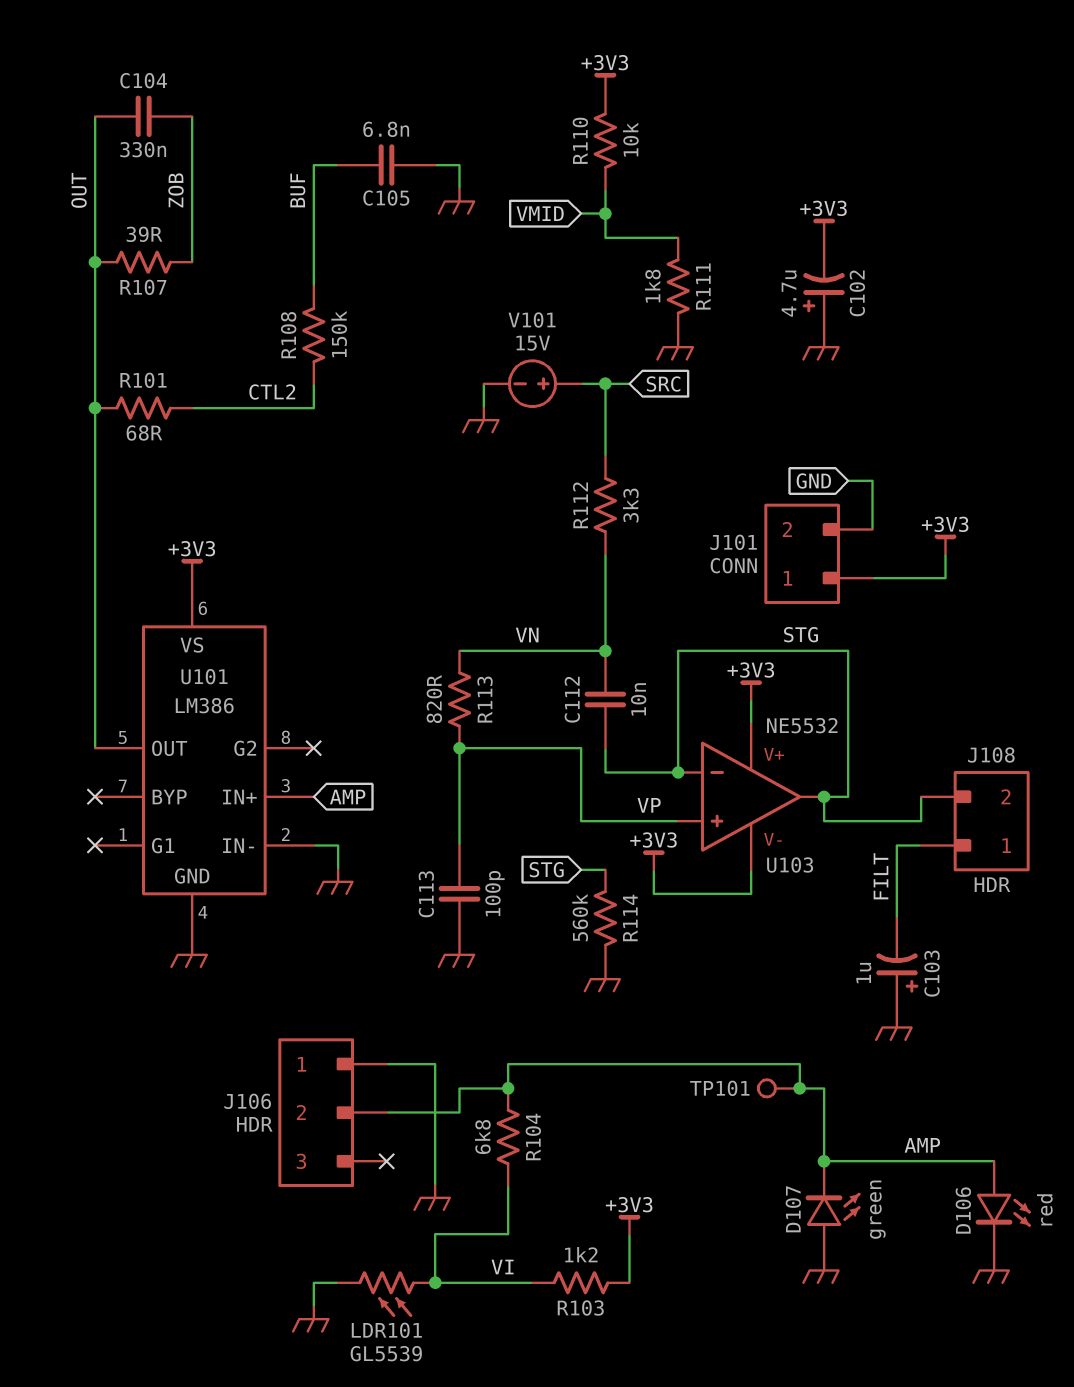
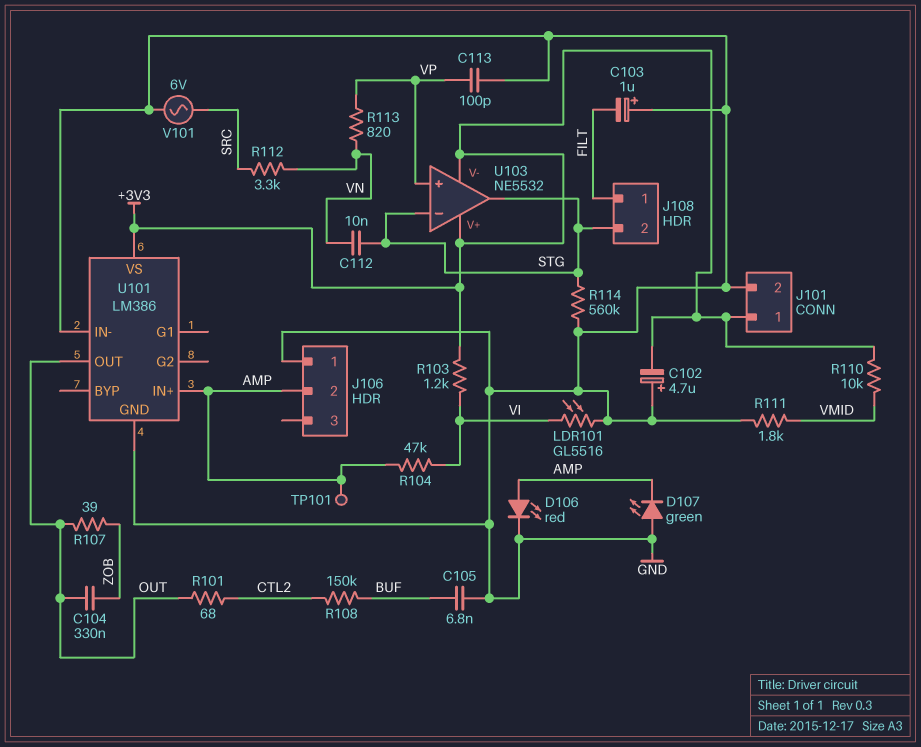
LDR101: GL5539 (GND, VI) -> GL5516 (GND, VI)
R104: 6.8k (AMP, VI) -> 47k (AMP, VI)
V101: 15V (plus SRC, minus GND) -> AC 6V (GND, SRC)

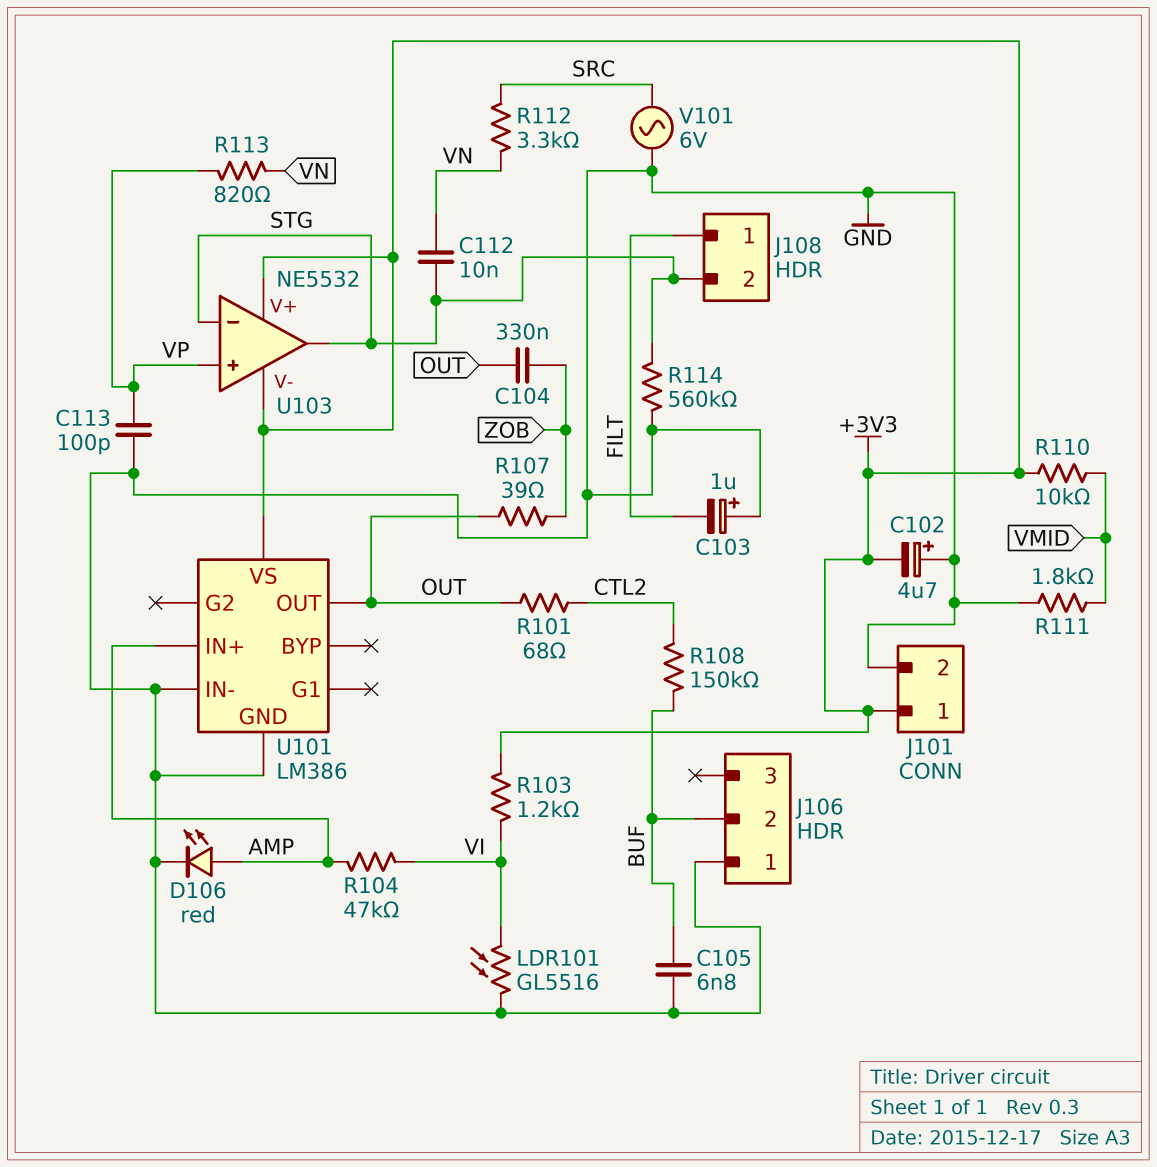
D107: LED green (A GND, K AMP) -> none
J106 pin 2: AMP -> BUF
TP101: test point (AMP) -> none

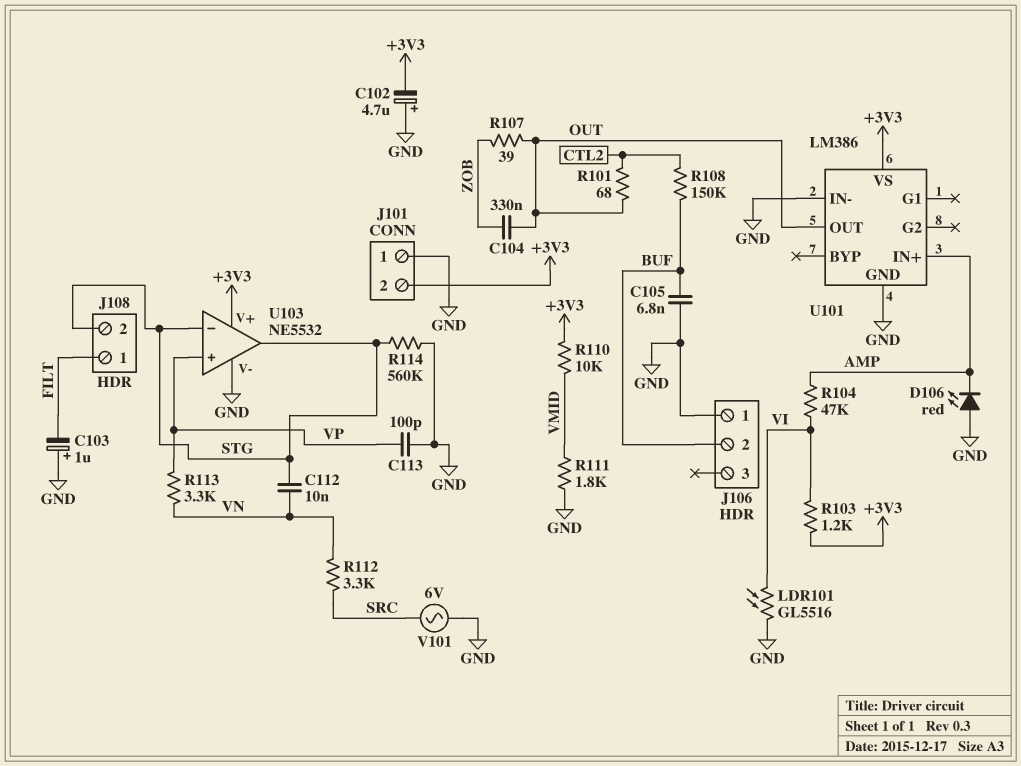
D106: LED red (A AMP, K GND) -> LED red (A GND, K AMP)
J101 pin 1: +3V3 -> GND
J101 pin 2: GND -> +3V3
R113: 820 (VN, VP) -> 3.3k (VN, VP)
U103 pin V-: +3V3 -> GND

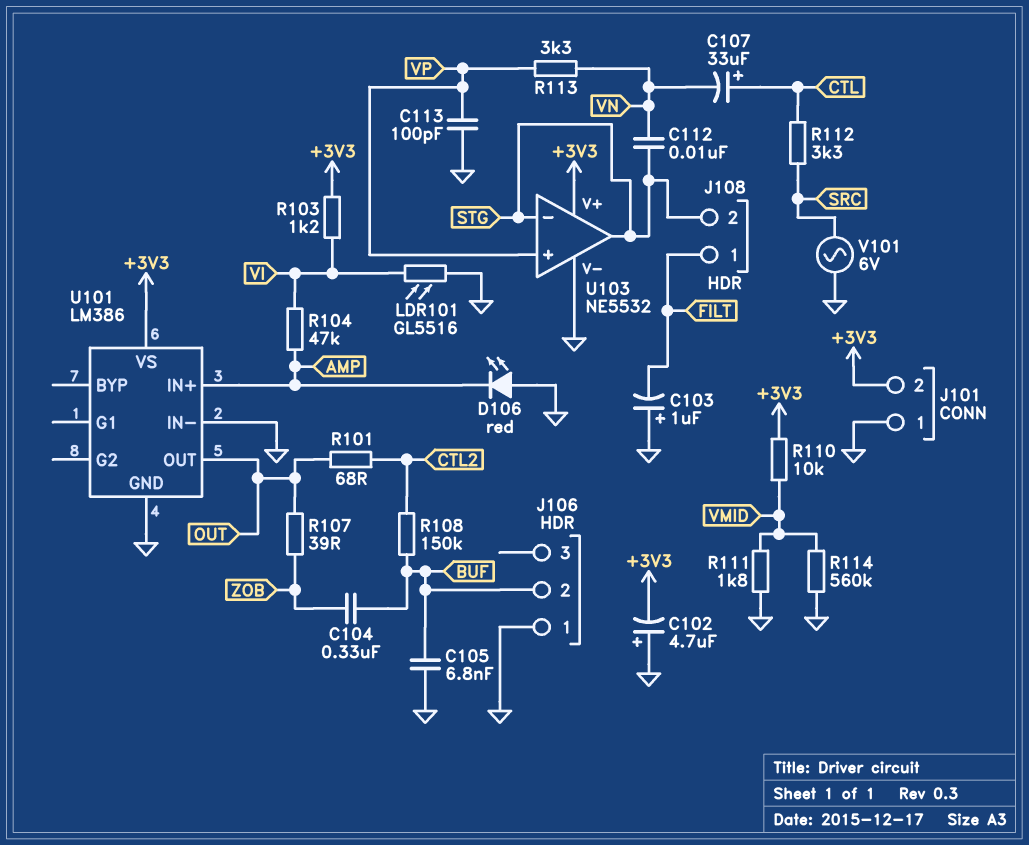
C104: 330nF (OUT, ZOB) -> 330nF (BUF, ZOB)
C107: none -> 33uF (plus CTL, minus VN)
R112: 3.3k (SRC, VN) -> 3.3k (CTL, SRC)
R114: 560k (GND, STG) -> 560k (GND, VMID)

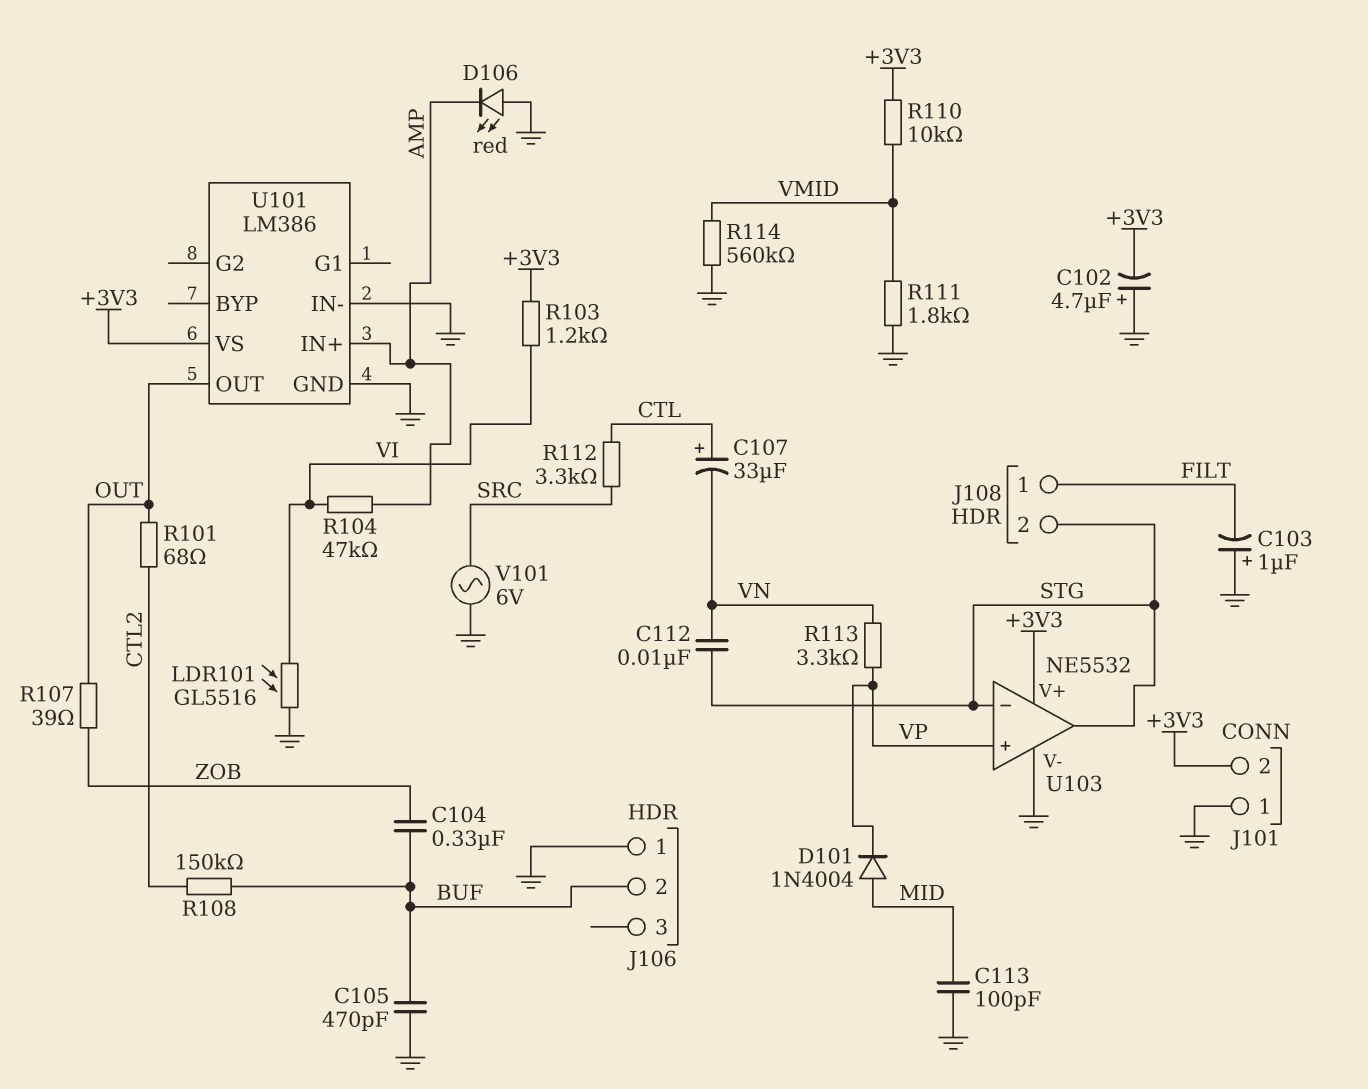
C105: 6.8nF (BUF, GND) -> 470pF (BUF, GND)
C113: 100pF (GND, VP) -> 100pF (GND, MID)
D101: none -> diode 1N4004 (A MID, K VP)

